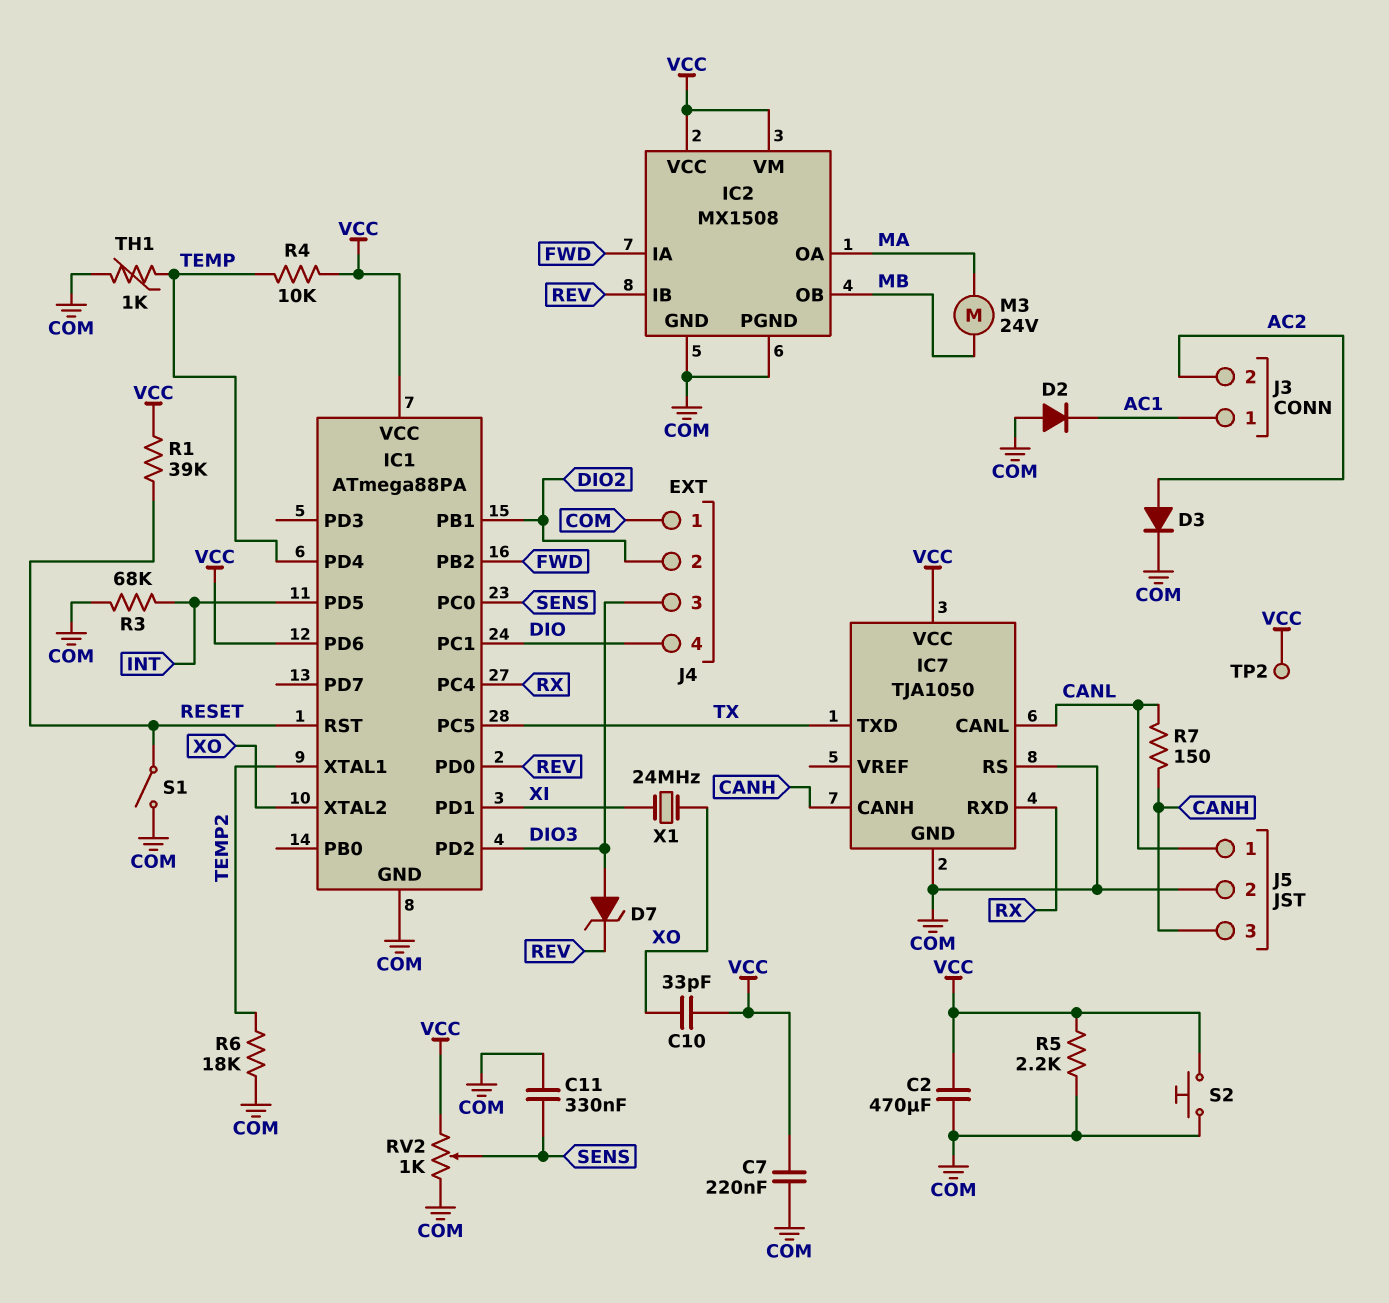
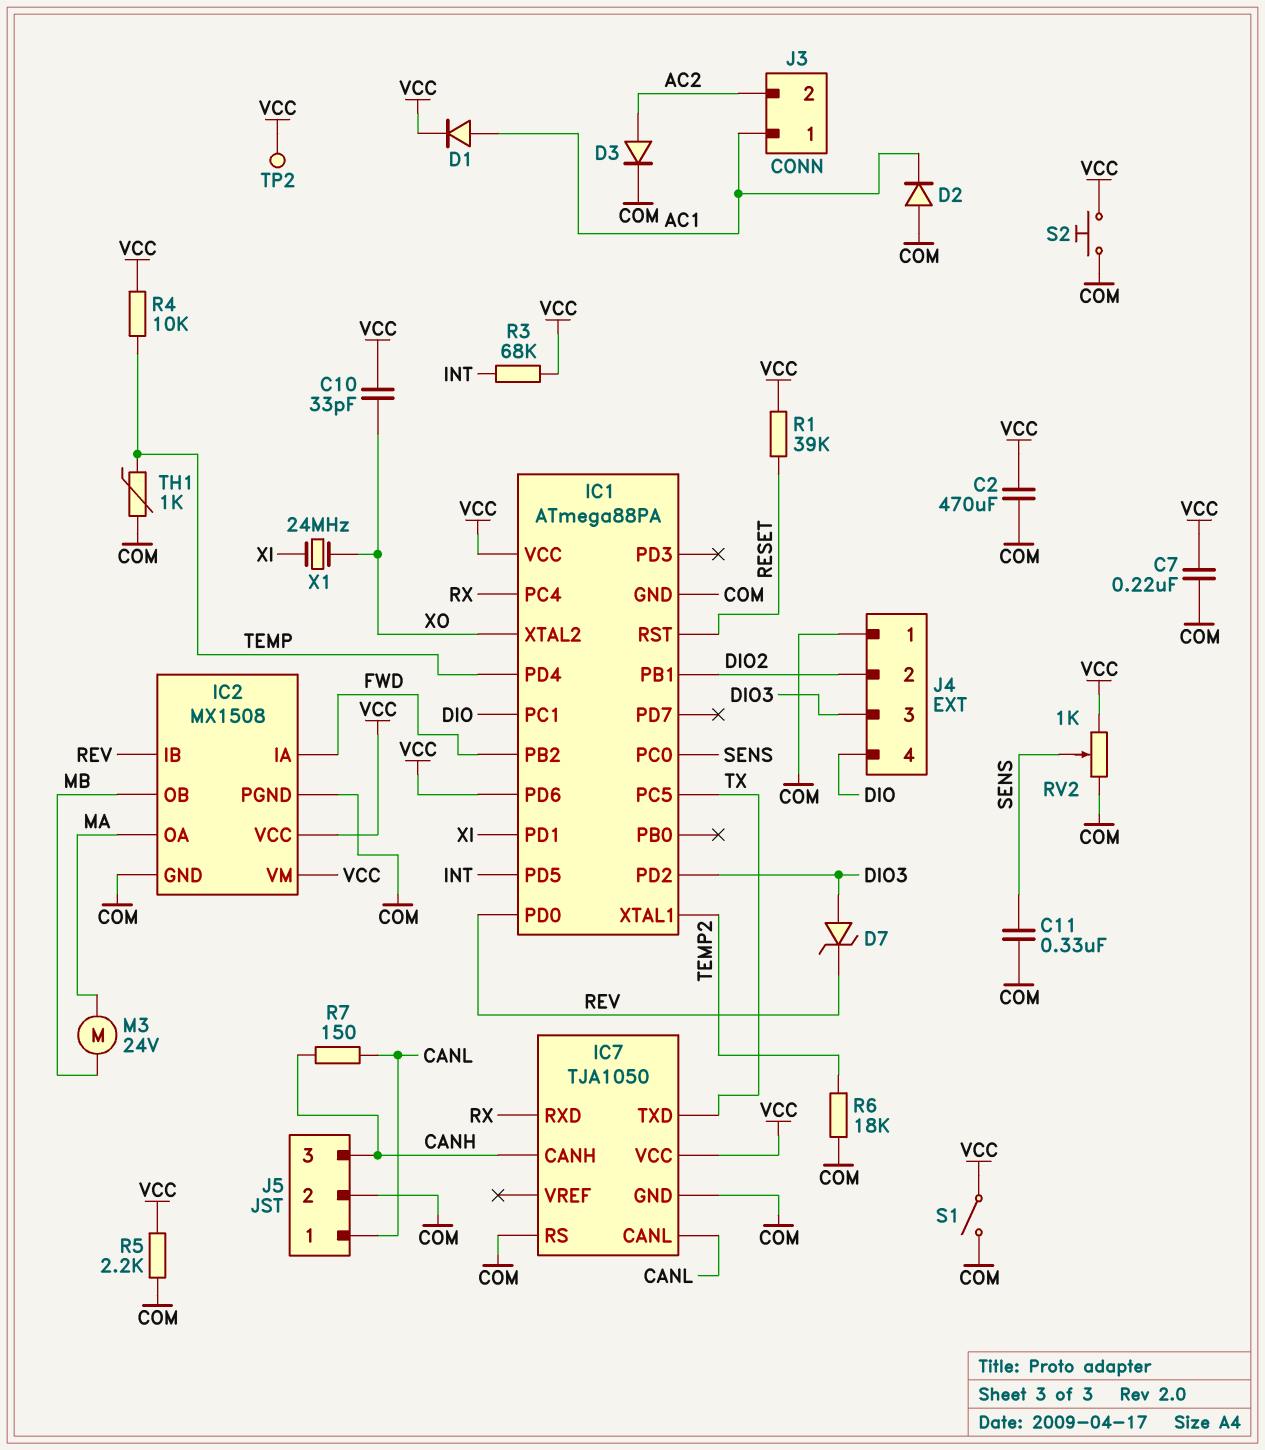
D1: none -> diode (A AC1, K VCC)
R3: 68k (COM, INT) -> 68k (INT, VCC)
S1: switch (COM, RESET) -> switch (COM, VCC)

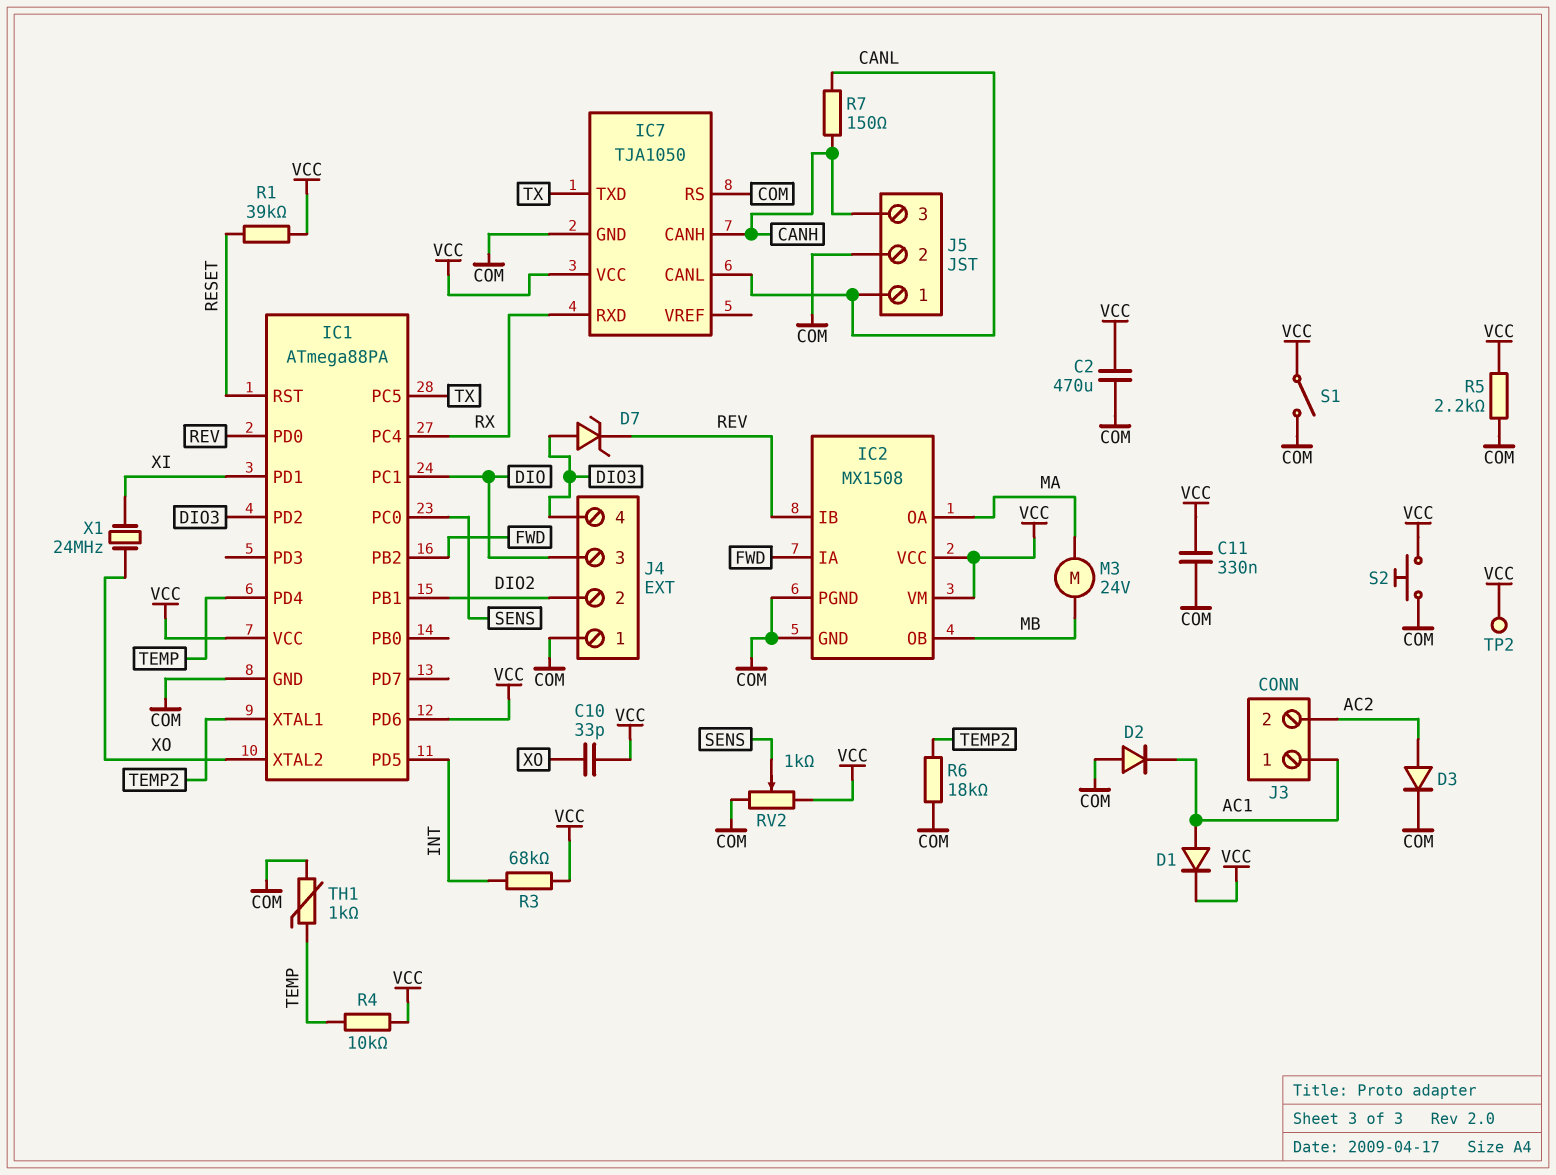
C7: 220nF (COM, VCC) -> none
C11: 330nF (COM, SENS) -> 330nF (COM, VCC)
J4 pin 3: DIO3 -> DIO
J4 pin 4: DIO -> DIO3

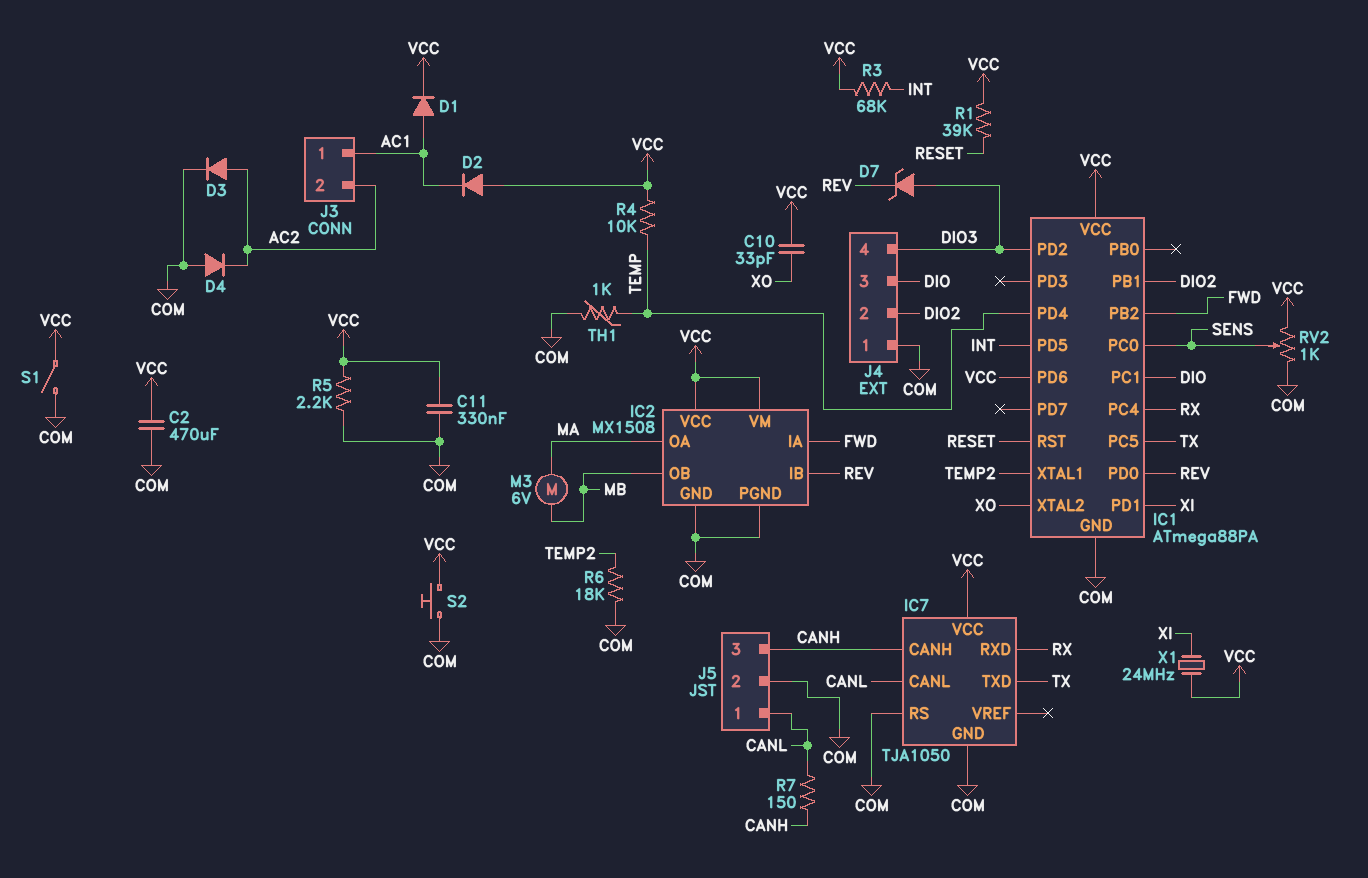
D2: diode (A COM, K AC1) -> diode (A VCC, K AC1)
D4: none -> diode (A COM, K AC2)
M3: motor 24V (MA, MB) -> motor 6V (MA, MB)
TP2: test point (VCC) -> none
X1: 24MHz (XI, XO) -> 24MHz (VCC, XI)

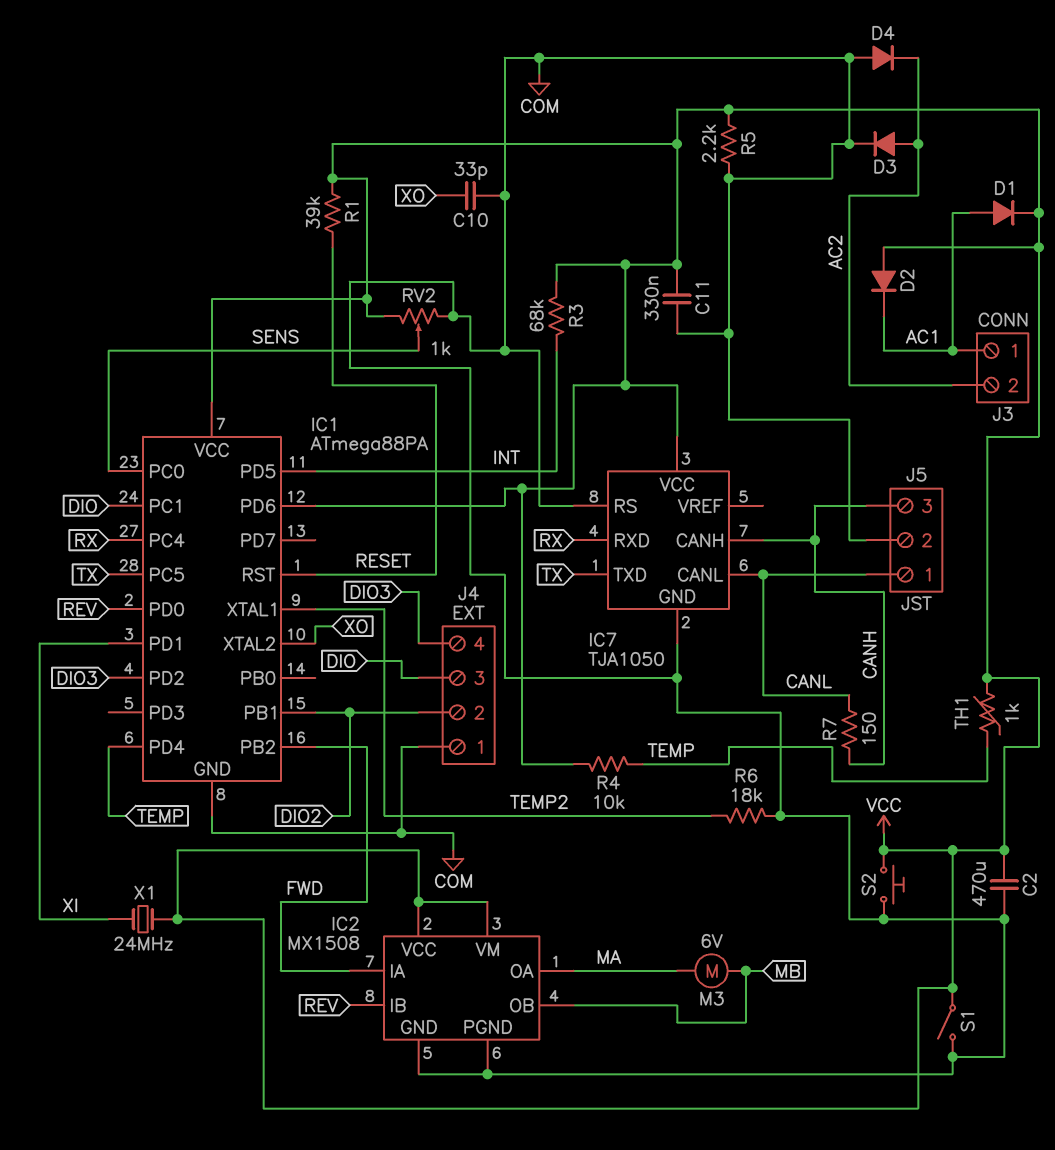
C10: 33pF (VCC, XO) -> 33pF (COM, XO)
D7: zener (A DIO3, K REV) -> none
TH1: 1k (COM, TEMP) -> 1k (TEMP, VCC)

